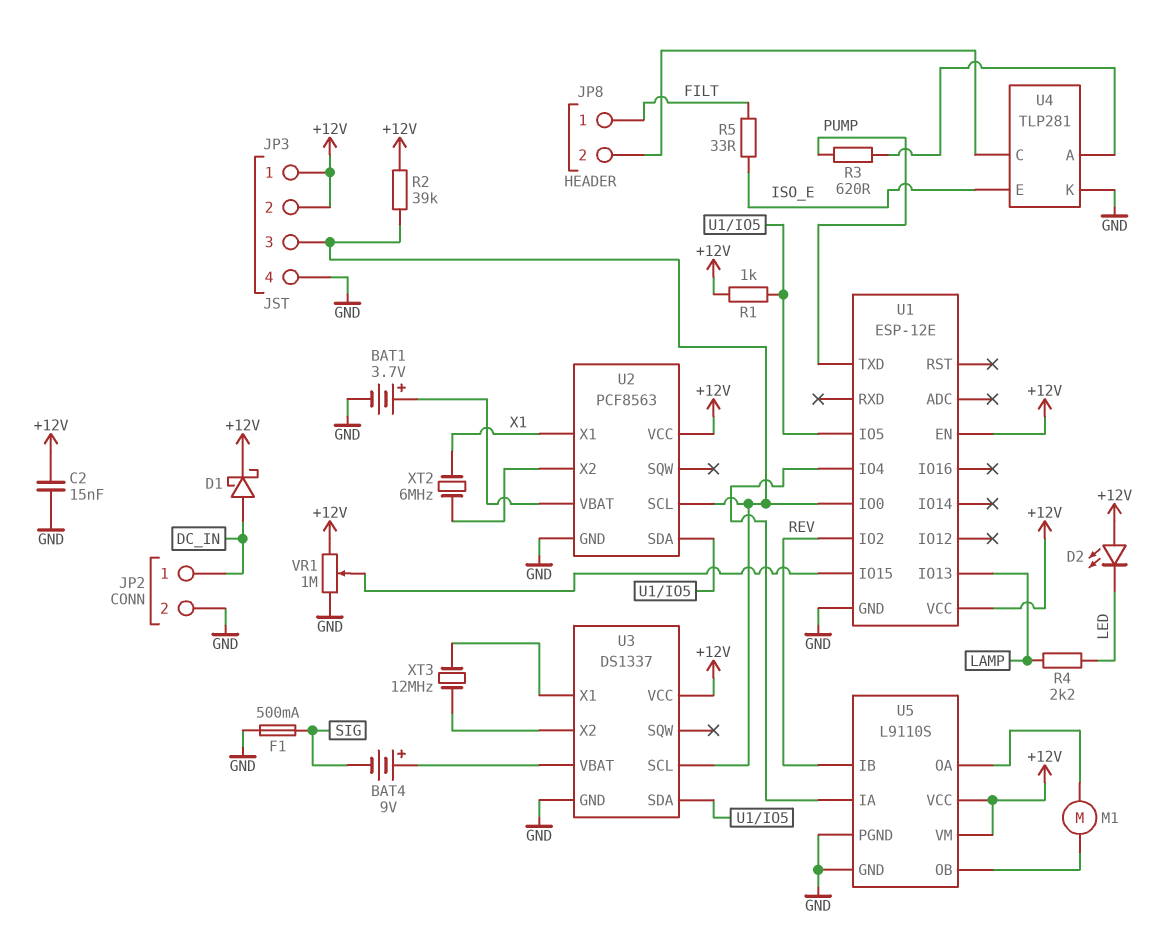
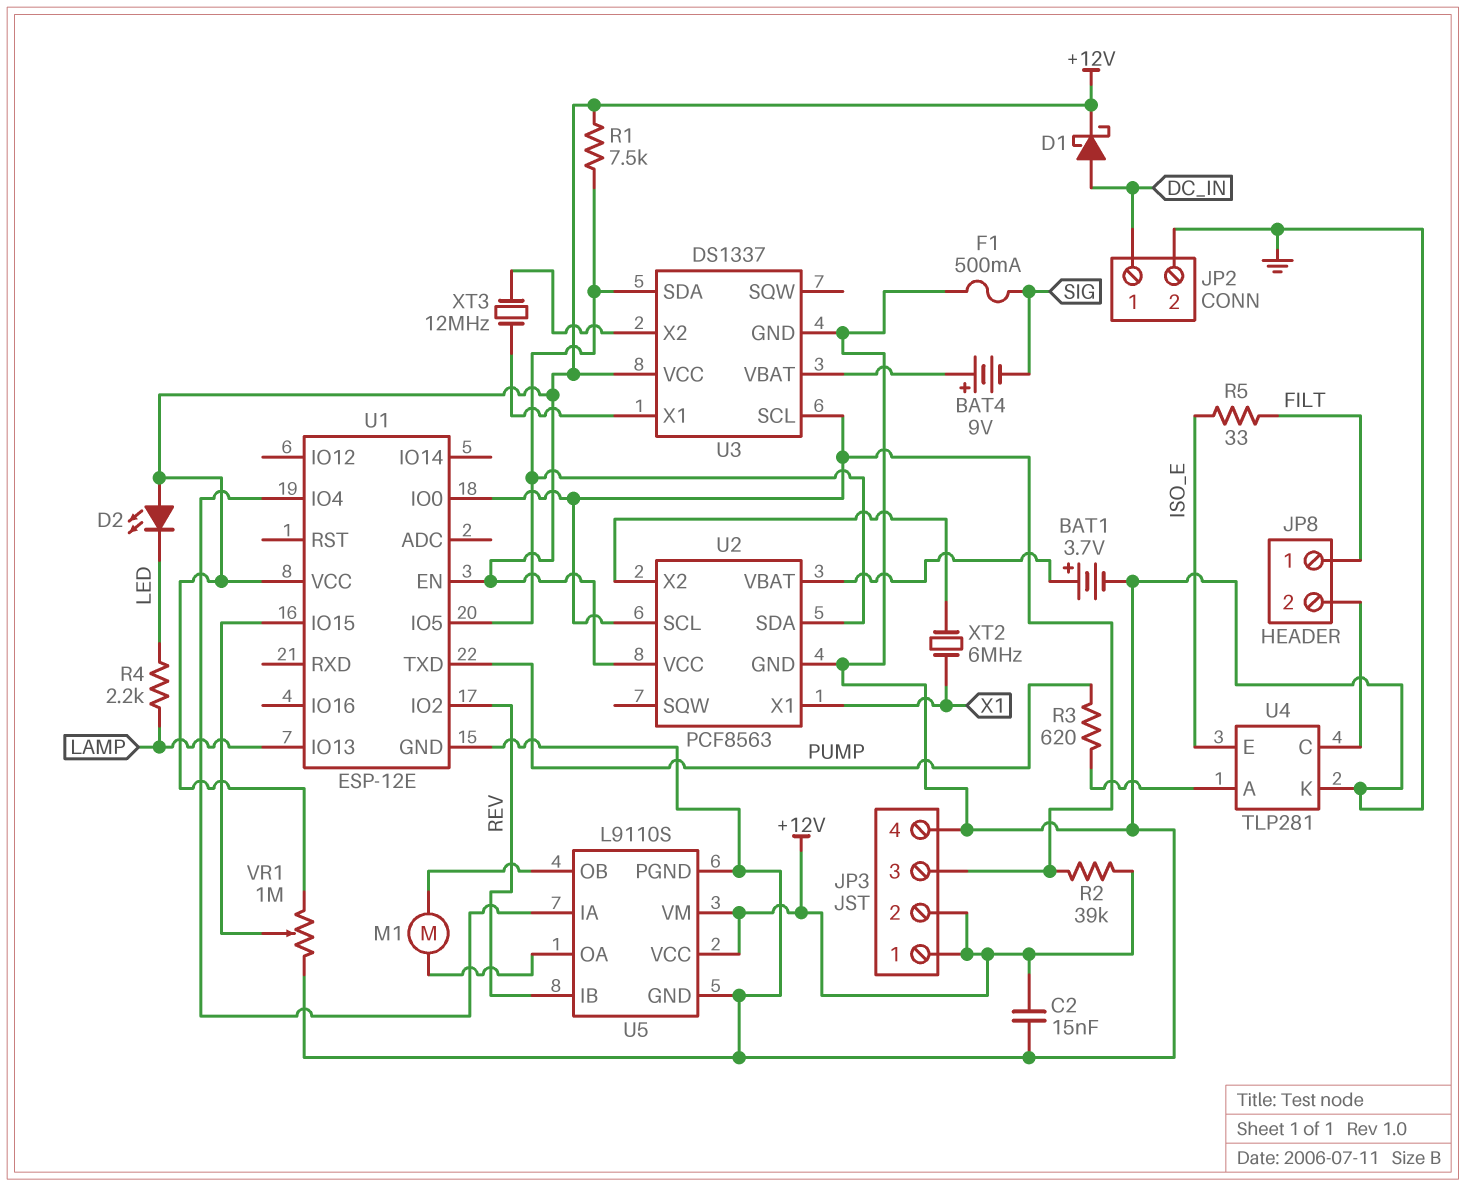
R1: 1k (+12V, U1/IO5) -> 7.5k (+12V, U1/IO5)

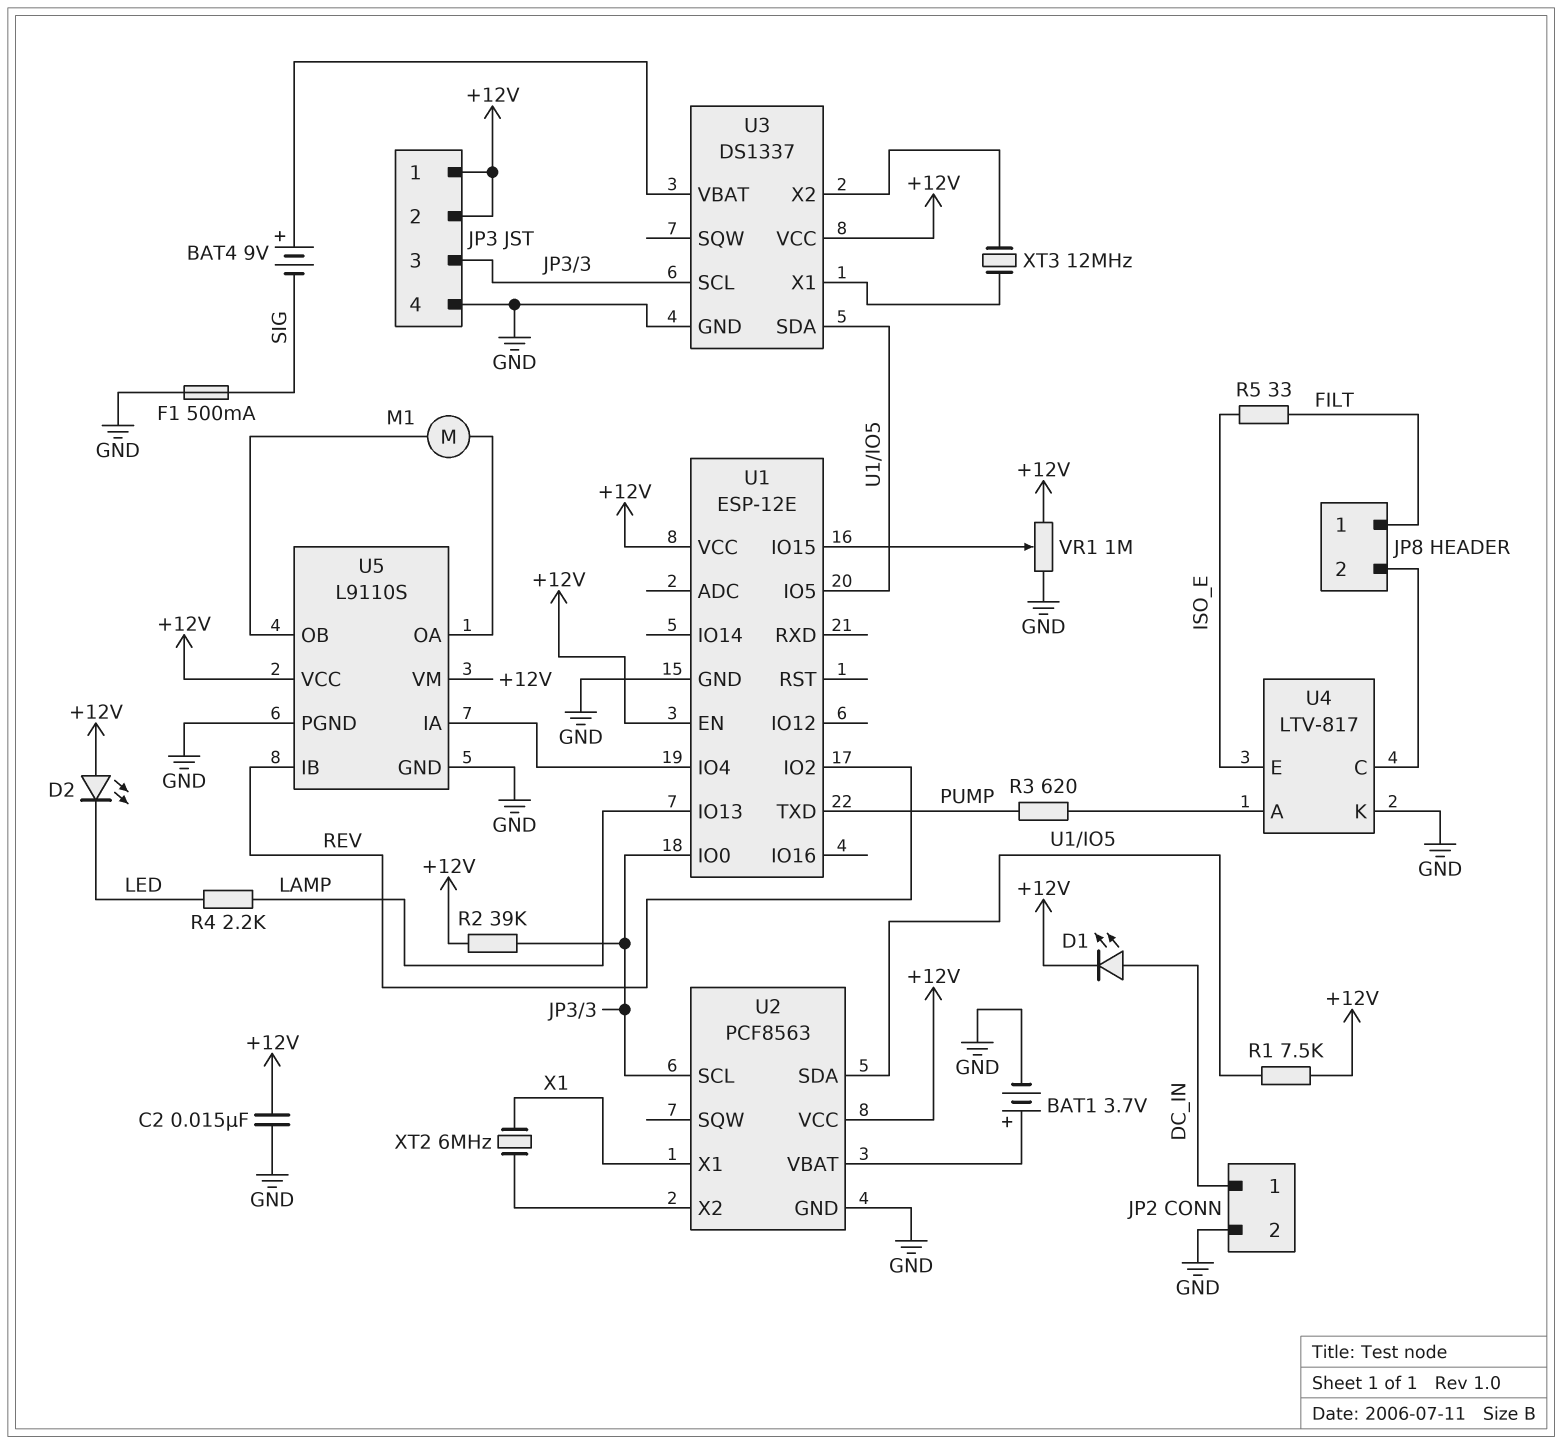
D1: schottky (A DC_IN, K +12V) -> LED (A DC_IN, K +12V)
U4: TLP281 -> LTV-817

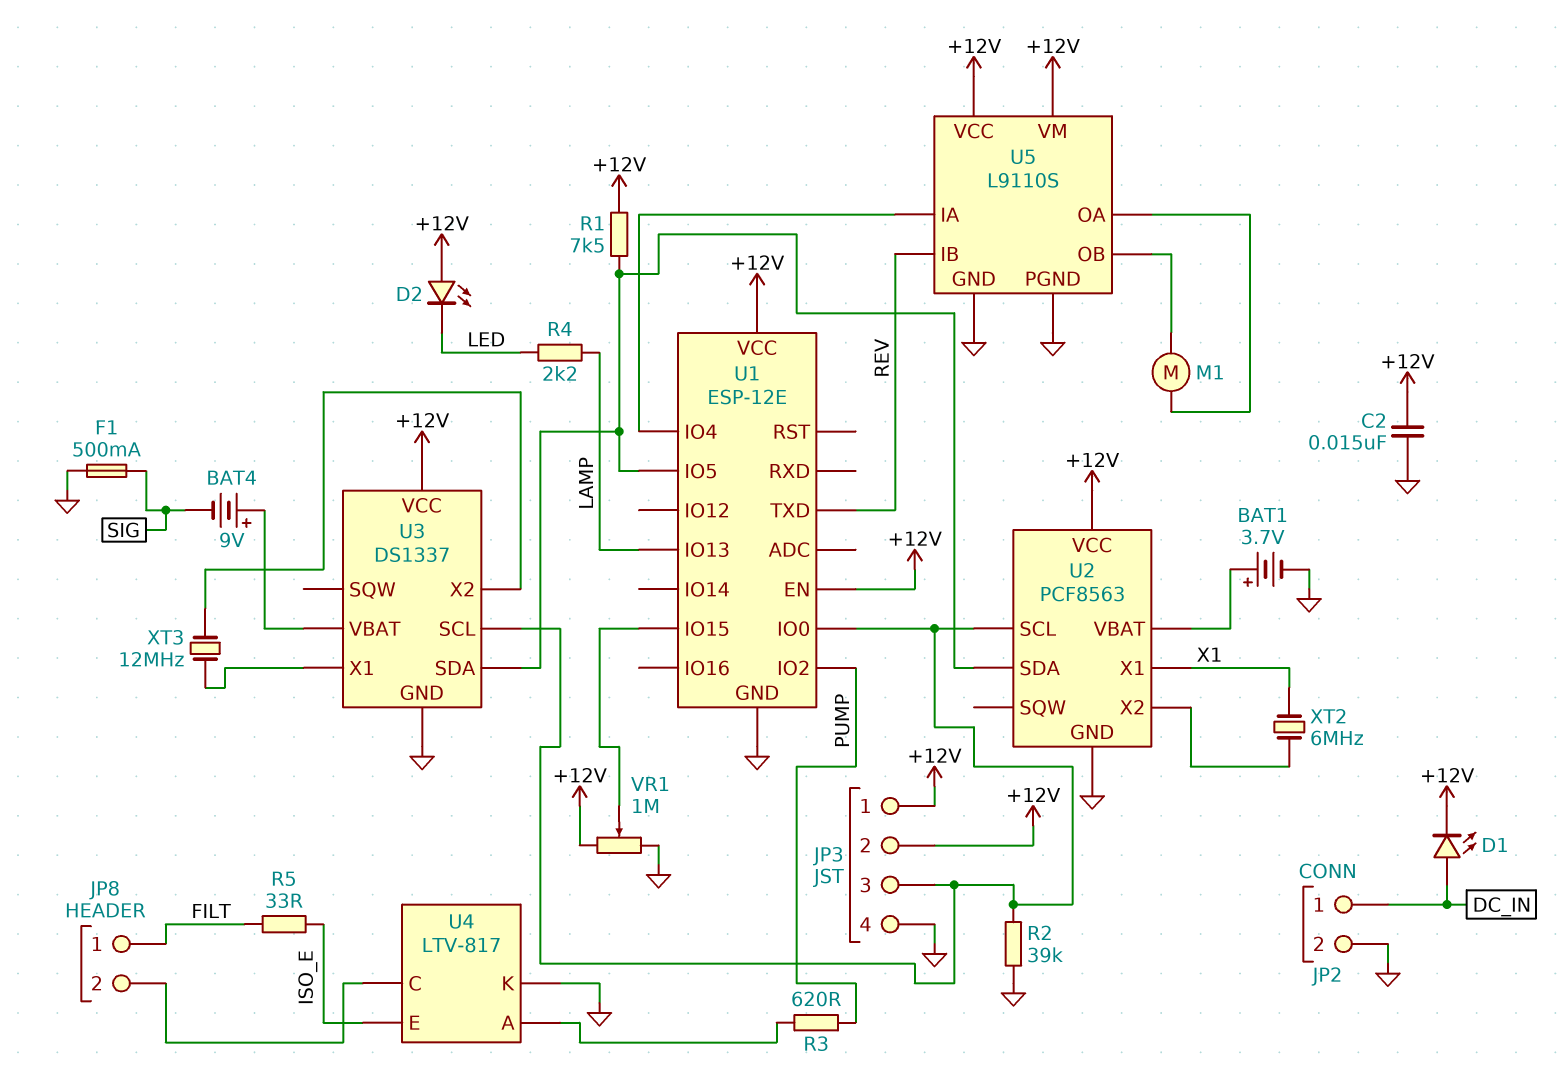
R2: 39k (+12V, JP3/3) -> 39k (GND, JP3/3)
U1 pin IO2: REV -> PUMP
U1 pin TXD: PUMP -> REV

